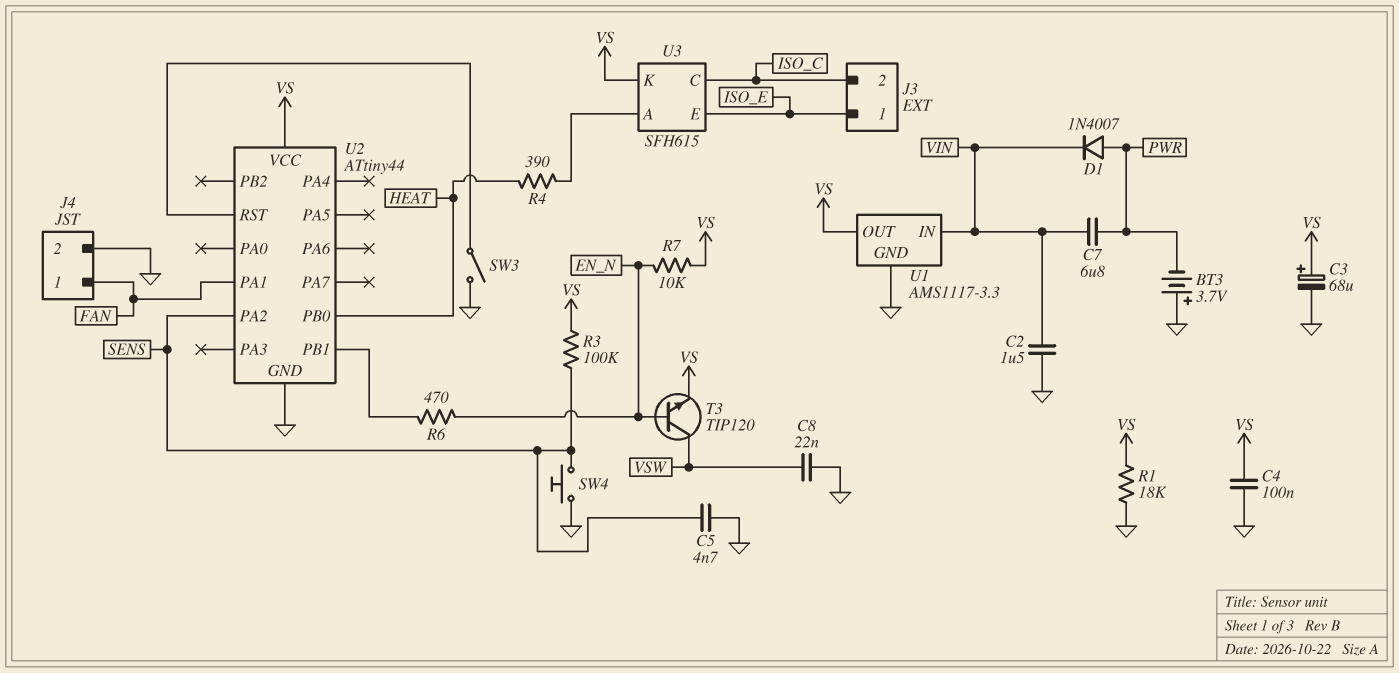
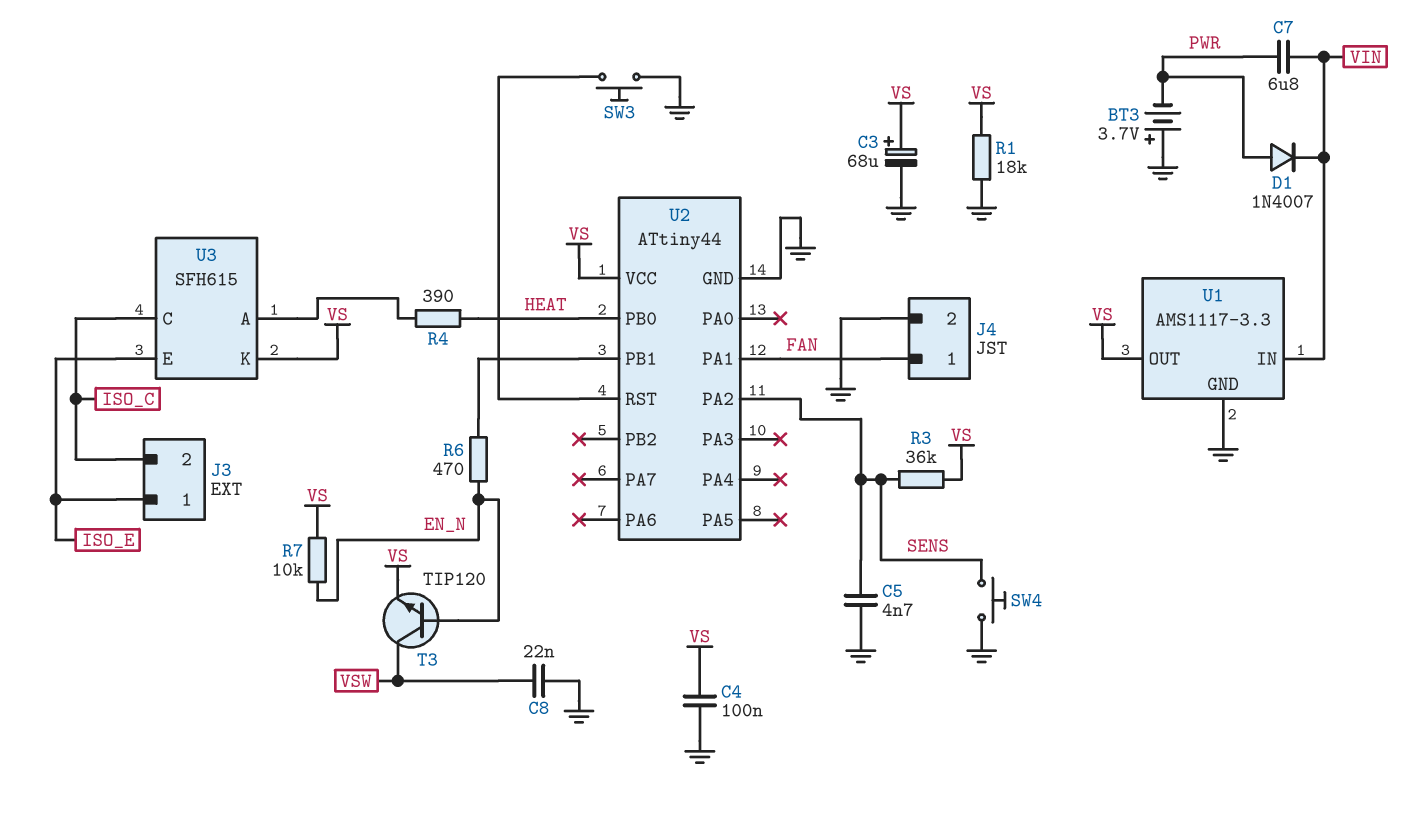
C2: 1.5uF (GND, VIN) -> none
R3: 100k (SENS, VS) -> 36k (SENS, VS)
SW3: switch (GND, U2/RST) -> button (GND, U2/RST)

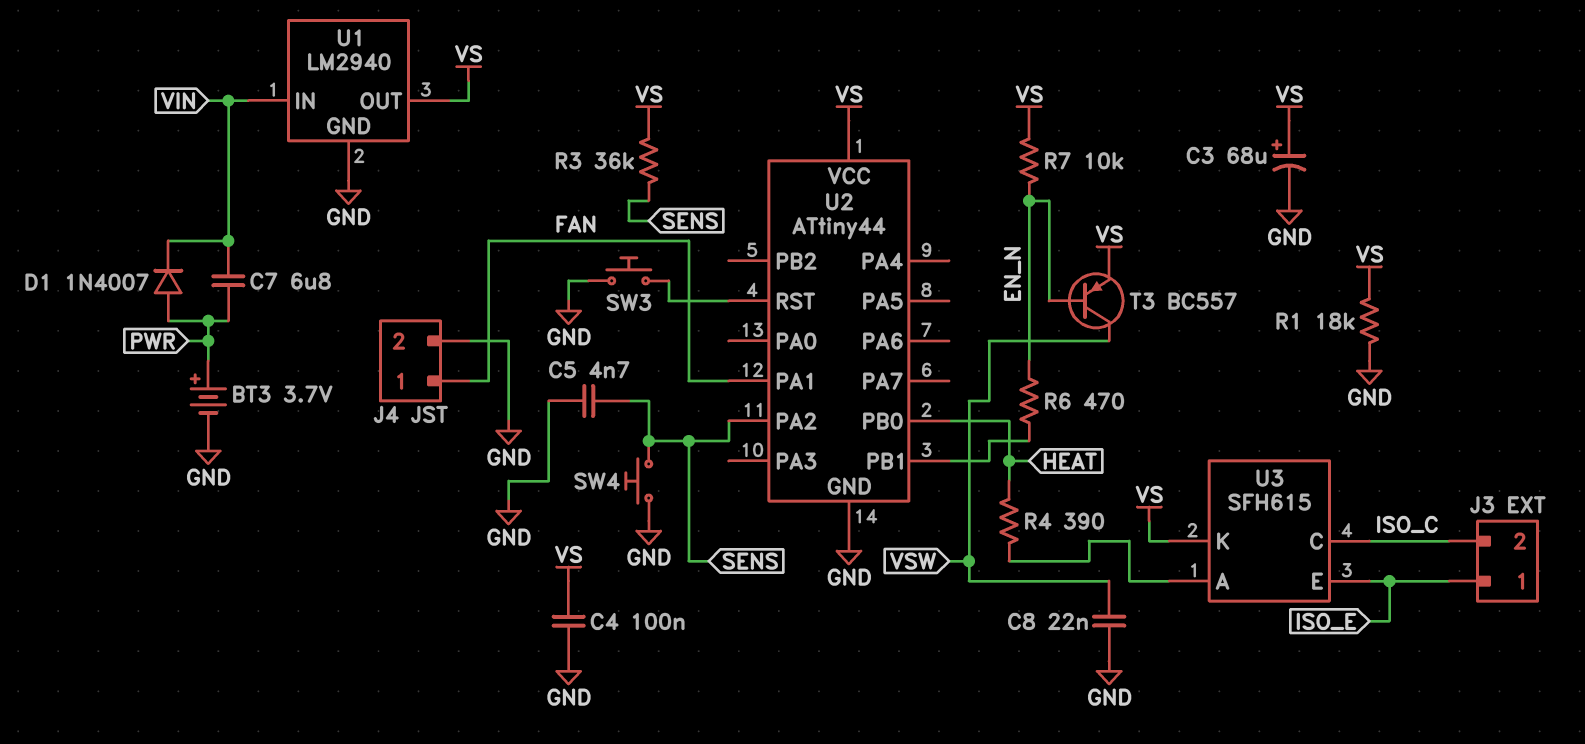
BT3: 3.7V (plus GND, minus PWR) -> 3.7V (plus PWR, minus GND)
T3: NPN TIP120 (B EN_N, C VSW, E VS) -> PNP BC557 (B EN_N, C VSW, E VS)
U1: AMS1117-3.3 -> LM2940

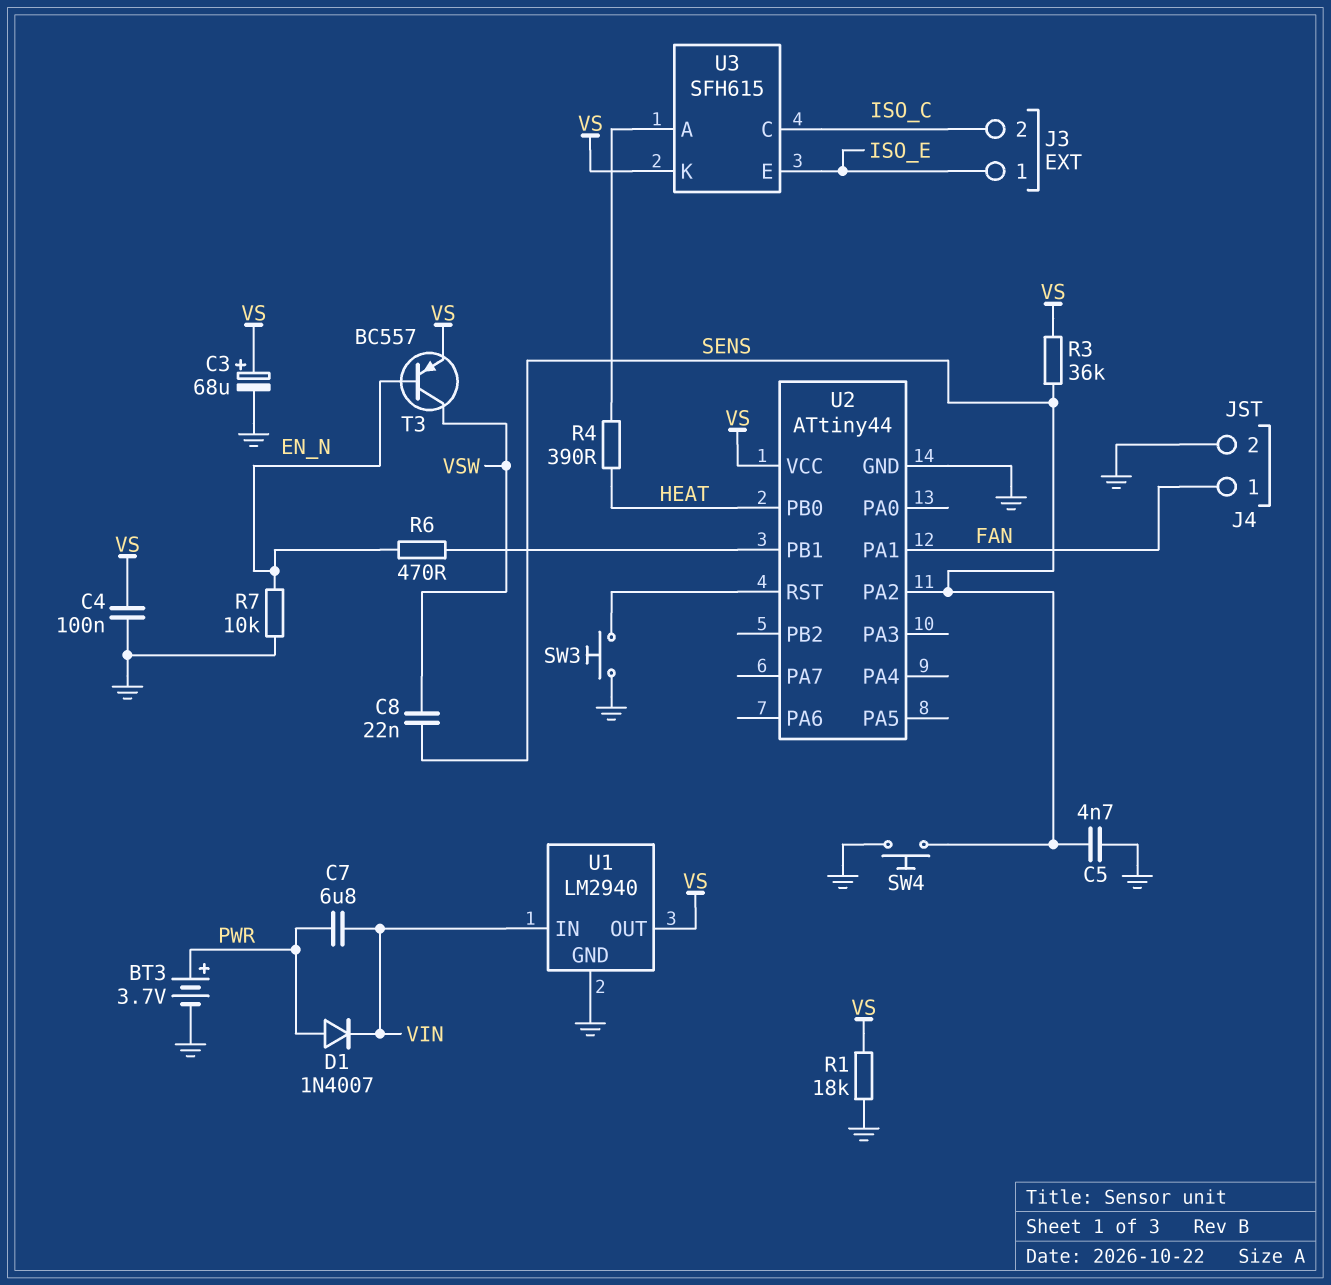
C8: 22nF (GND, VSW) -> 22nF (SENS, VSW)
R7: 10k (EN_N, VS) -> 10k (EN_N, GND)

